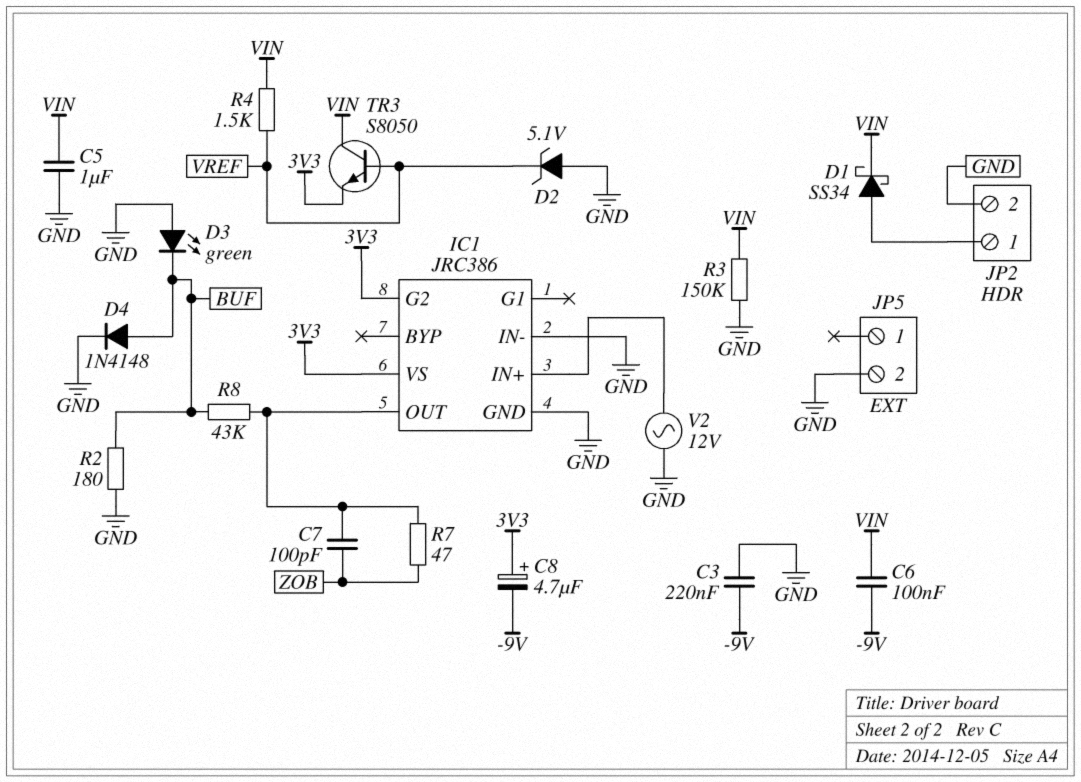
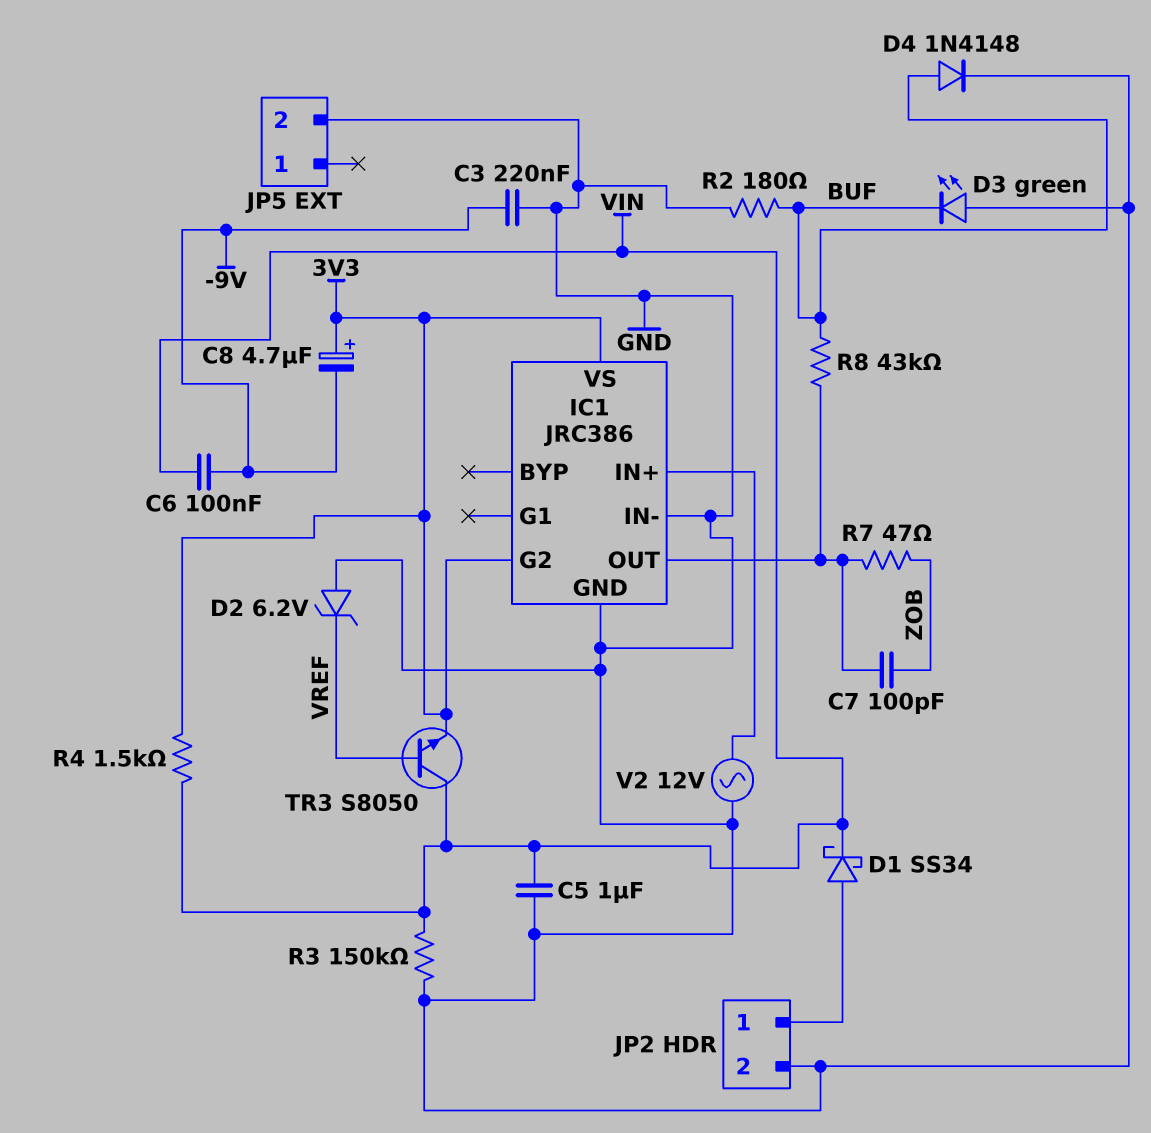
D2: zener 5.1V (A GND, K VREF) -> zener 6.2V (A GND, K VREF)
R4: 1.5k (VIN, VREF) -> 1.5k (3V3, VIN)

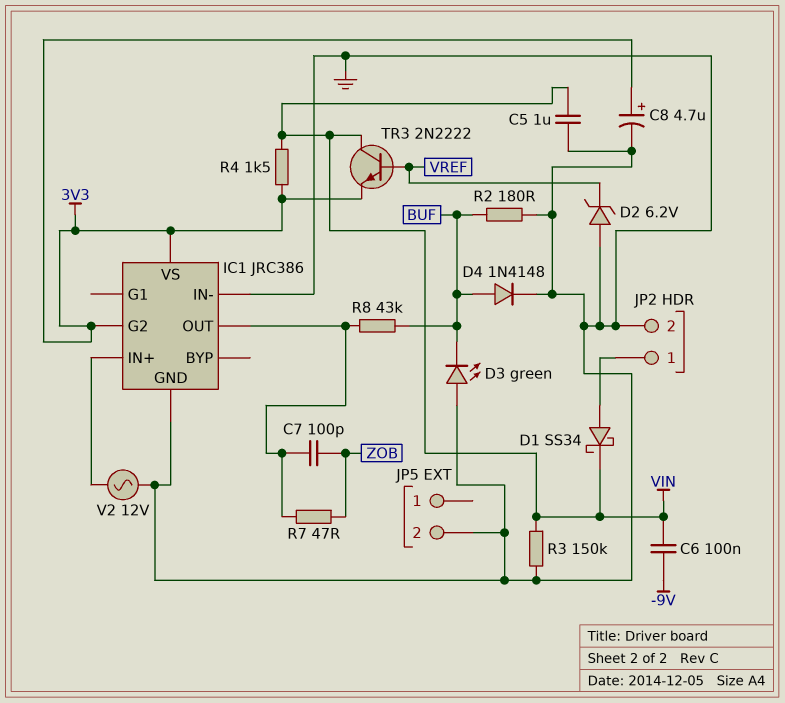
C3: 220nF (-9V, GND) -> none
C8: 4.7uF (plus 3V3, minus -9V) -> 4.7uF (plus 3V3, minus GND)
TR3: NPN S8050 (B VREF, C VIN, E 3V3) -> NPN 2N2222 (B VREF, C VIN, E 3V3)

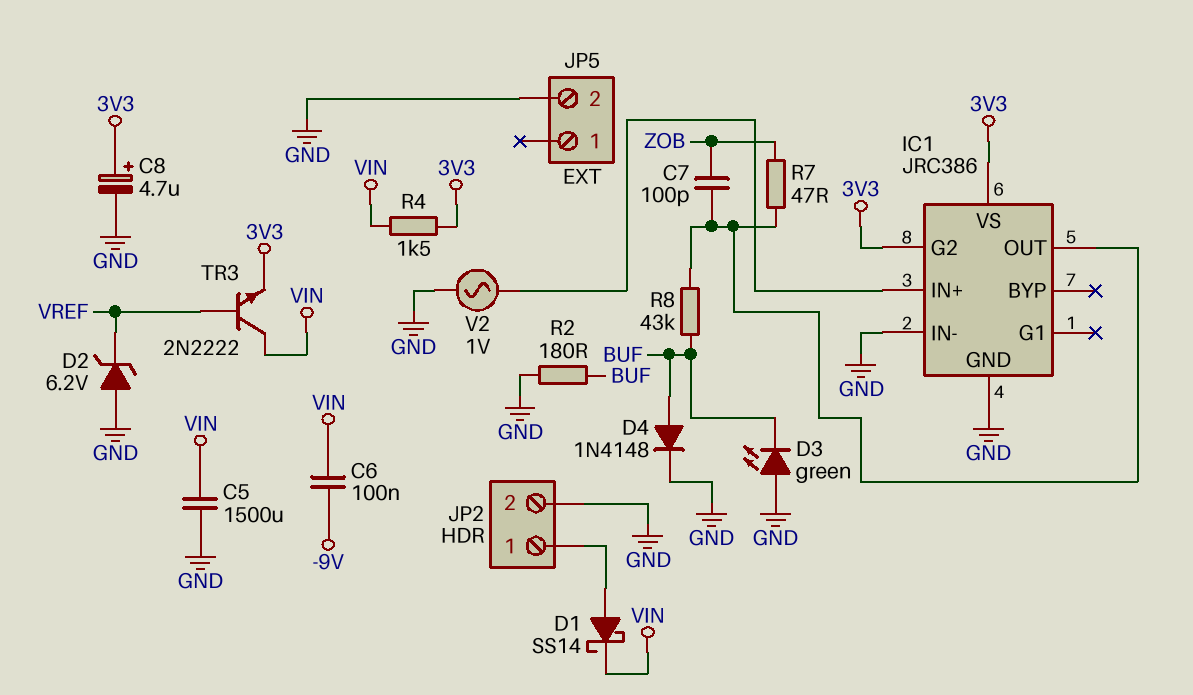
C5: 1uF (GND, VIN) -> 1500uF (GND, VIN)
D1: schottky SS34 (A JP2/1, K VIN) -> schottky SS14 (A JP2/1, K VIN)
R3: 150k (GND, VIN) -> none
V2: AC 12V (GND, IC1/IN+) -> AC 1V (GND, IC1/IN+)

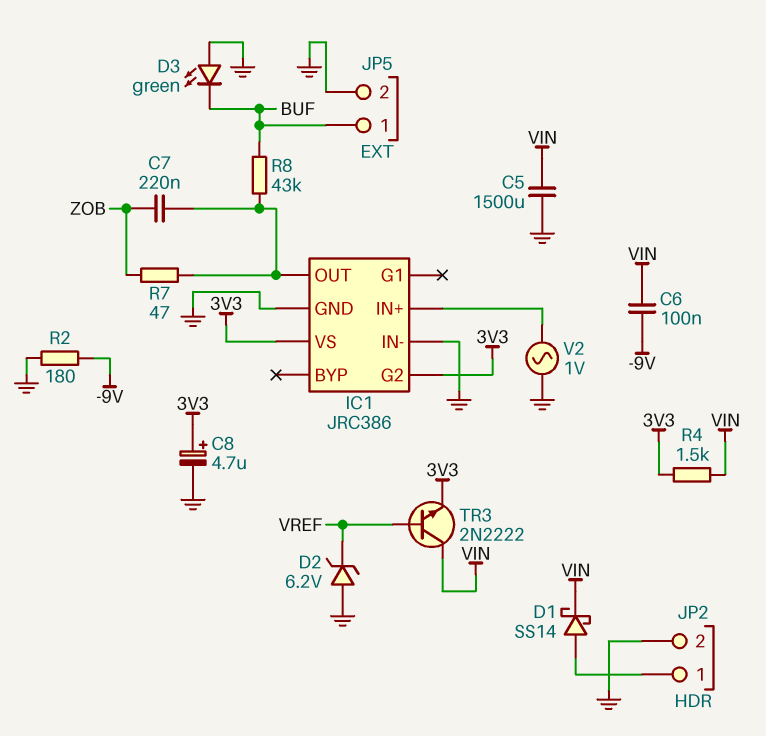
C7: 100pF (IC1/OUT, ZOB) -> 220nF (IC1/OUT, ZOB)
D4: diode 1N4148 (A BUF, K GND) -> none
JP5 pin 1: none -> BUF
R2: 180 (BUF, GND) -> 180 (-9V, GND)

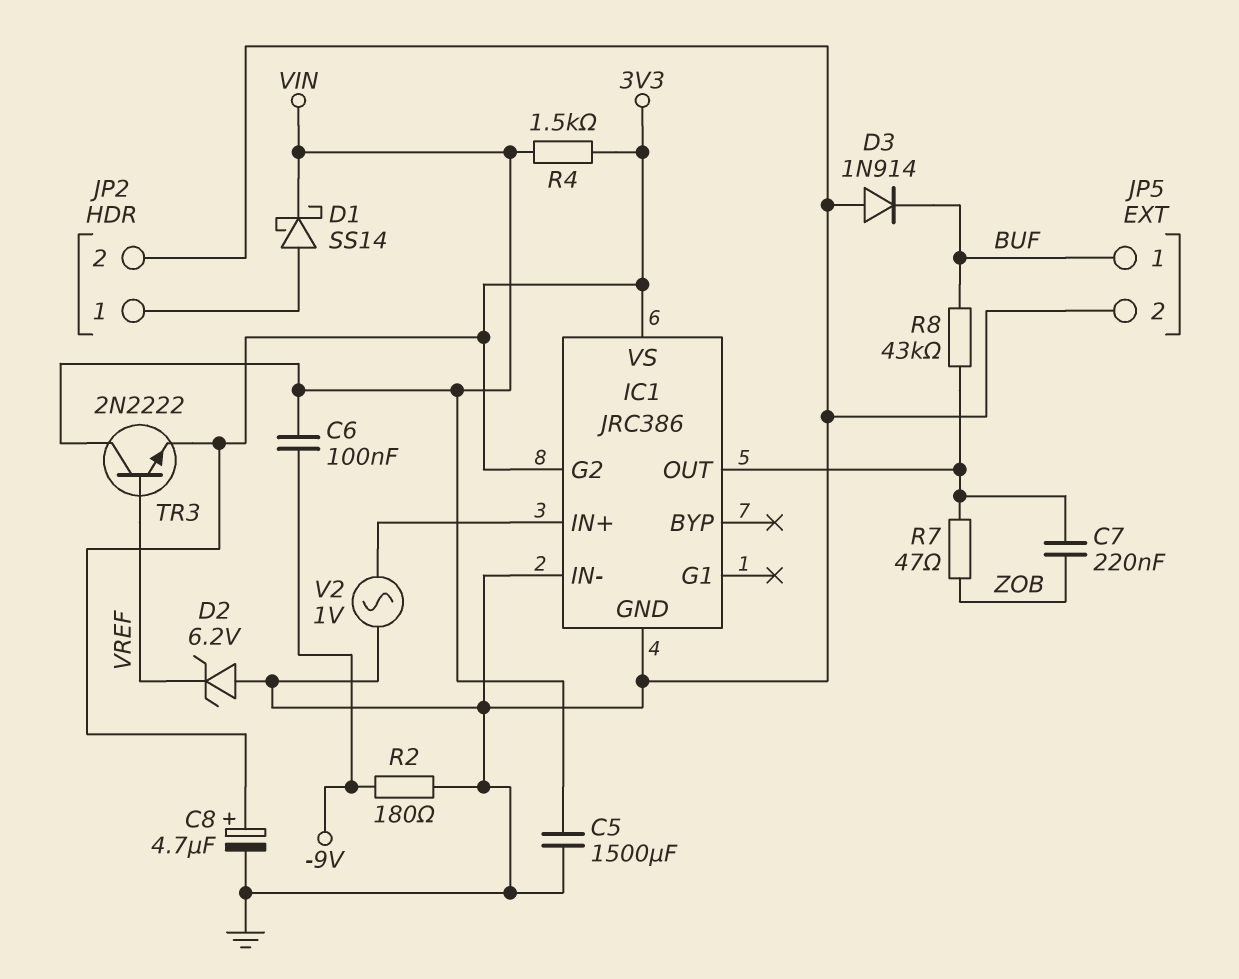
D3: LED green (A GND, K BUF) -> diode 1N914 (A GND, K BUF)

